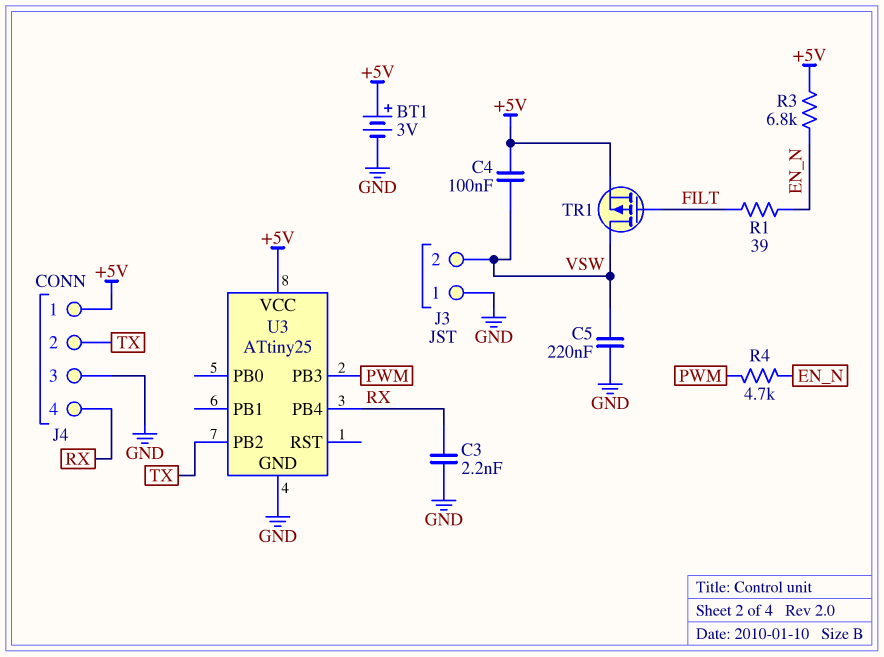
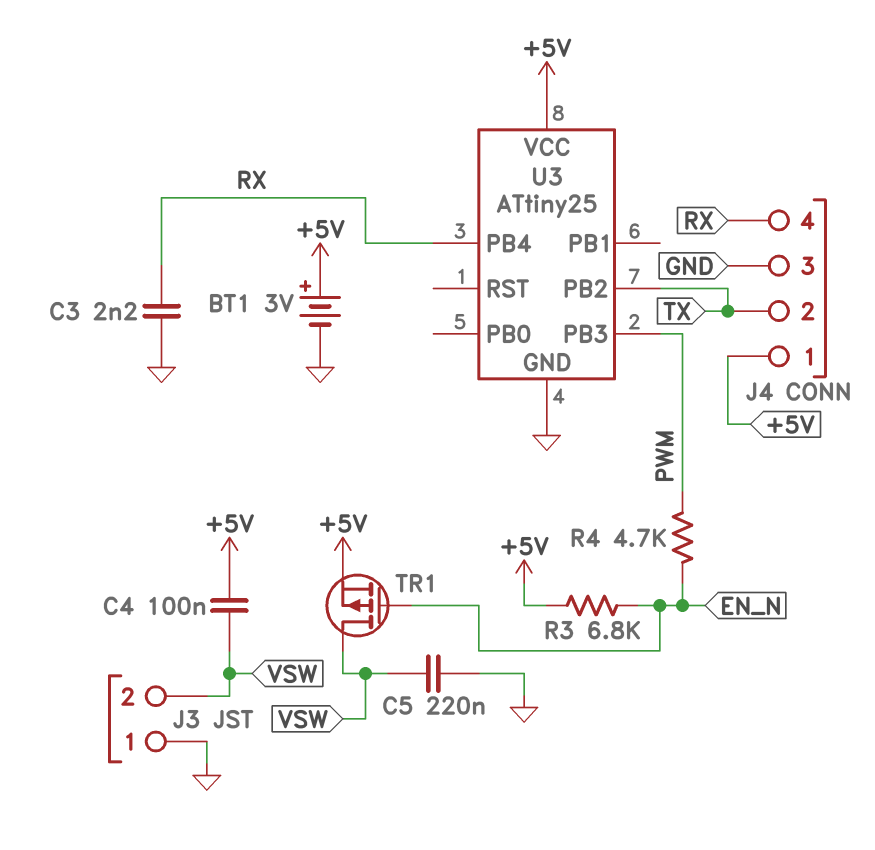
R1: 39 (EN_N, FILT) -> none
TR1: PMOS (G FILT, D VSW, S +5V) -> PMOS (G EN_N, D VSW, S +5V)

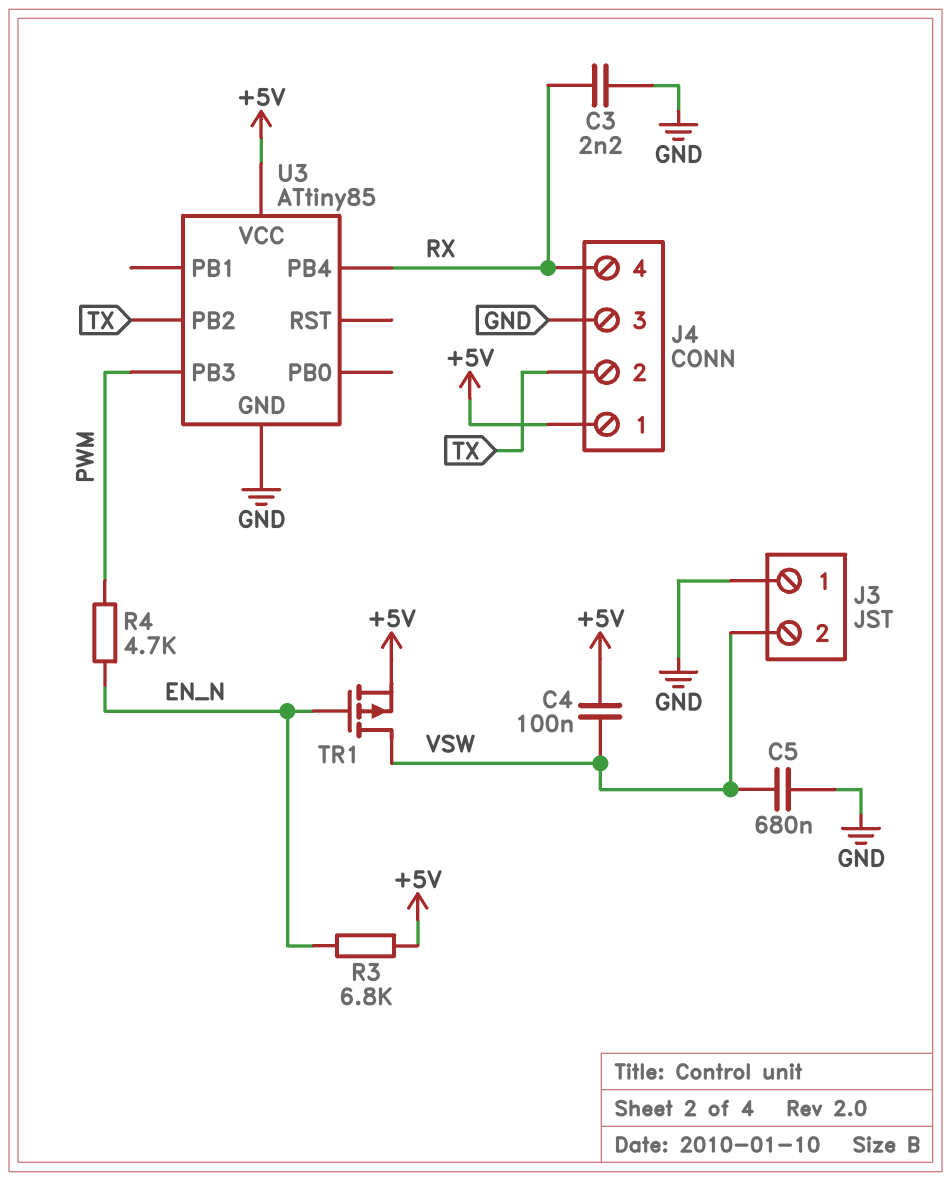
BT1: 3V (plus +5V, minus GND) -> none
C5: 220nF (GND, VSW) -> 680nF (GND, VSW)
U3: ATtiny25 -> ATtiny85

